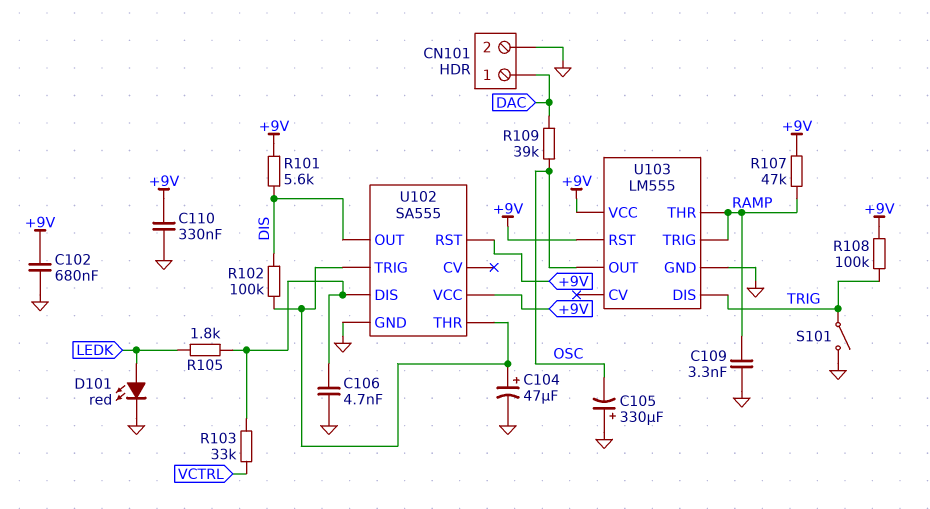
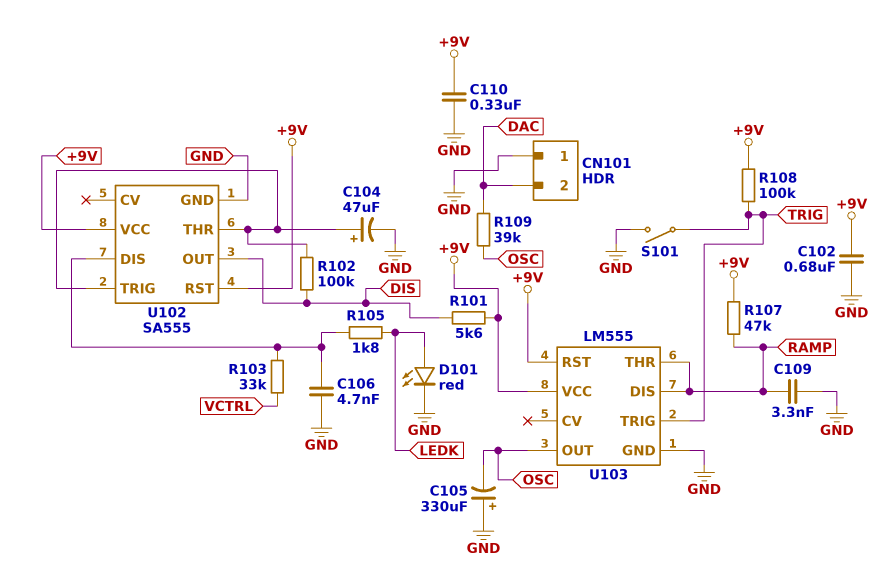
CN101 pin 1: DAC -> GND
CN101 pin 2: GND -> DAC
U103 pin DIS: TRIG -> RAMP
U103 pin TRIG: RAMP -> TRIG

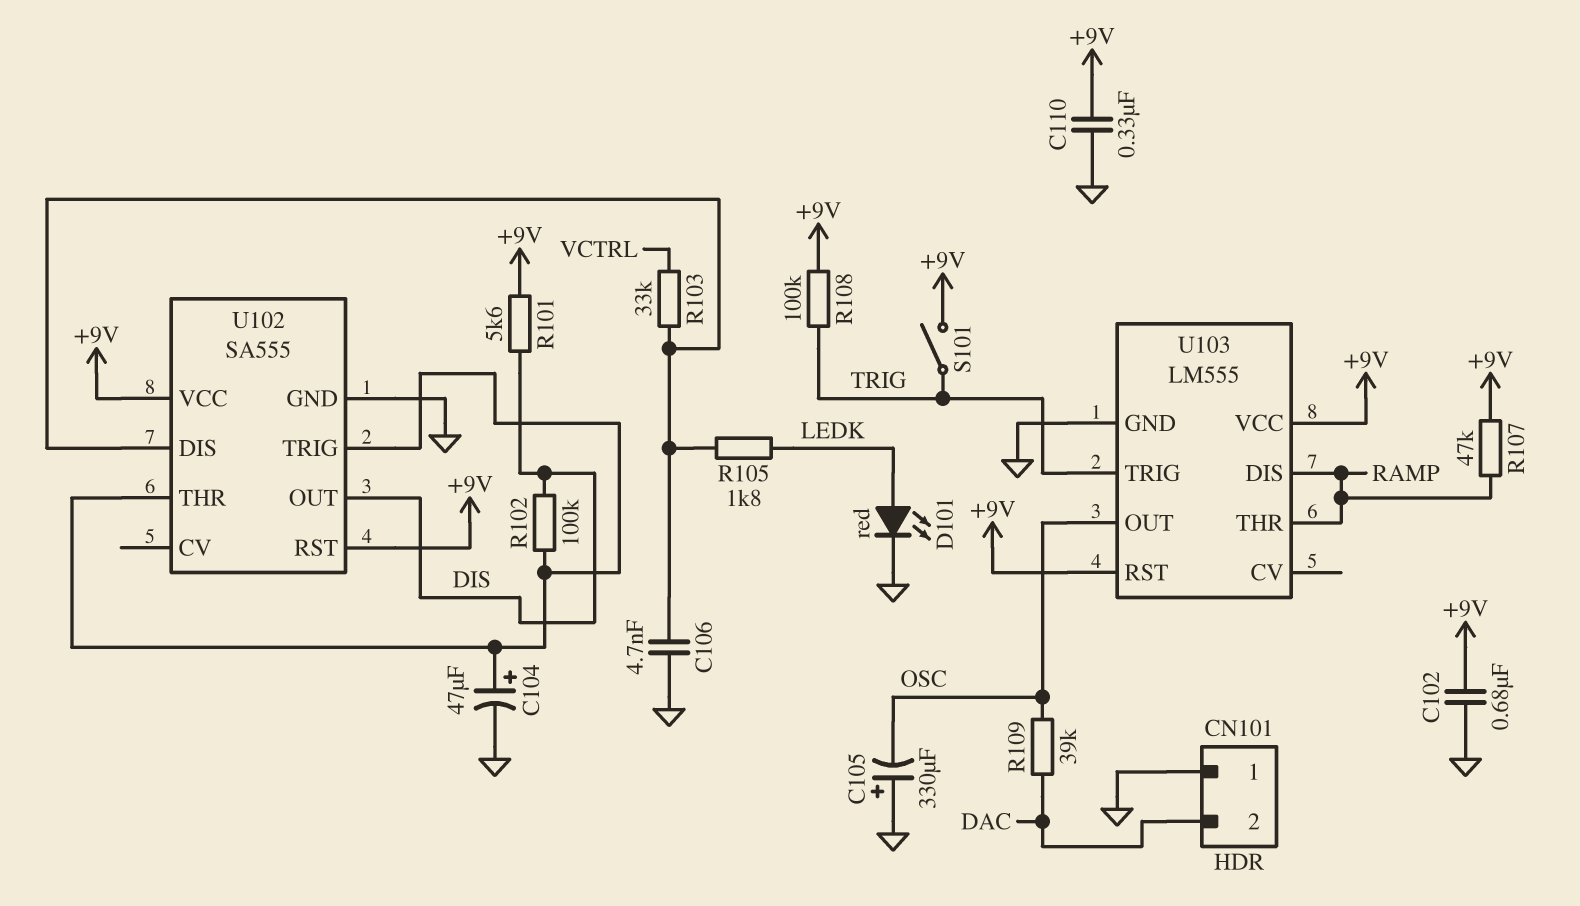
C109: 3.3nF (GND, RAMP) -> none
S101: switch (GND, TRIG) -> switch (+9V, TRIG)

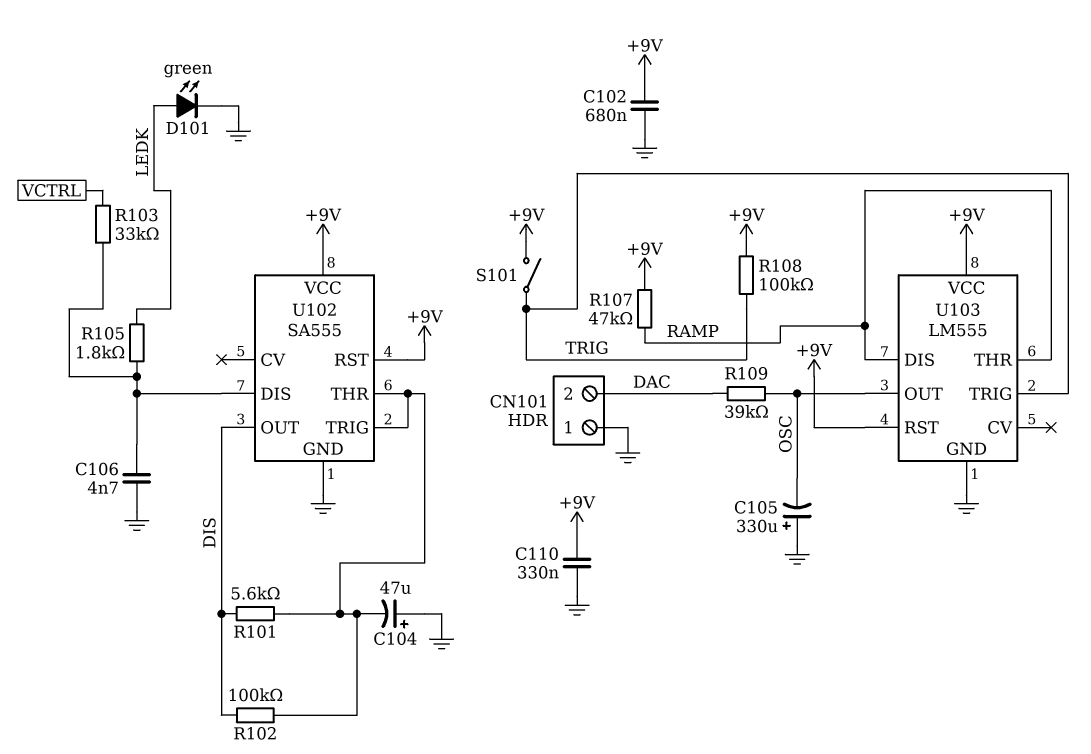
C104: 47uF (plus U102/THR, minus GND) -> 47uF (plus GND, minus U102/THR)
D101: LED red (A LEDK, K GND) -> LED green (A LEDK, K GND)
R101: 5.6k (+9V, DIS) -> 5.6k (DIS, U102/THR)

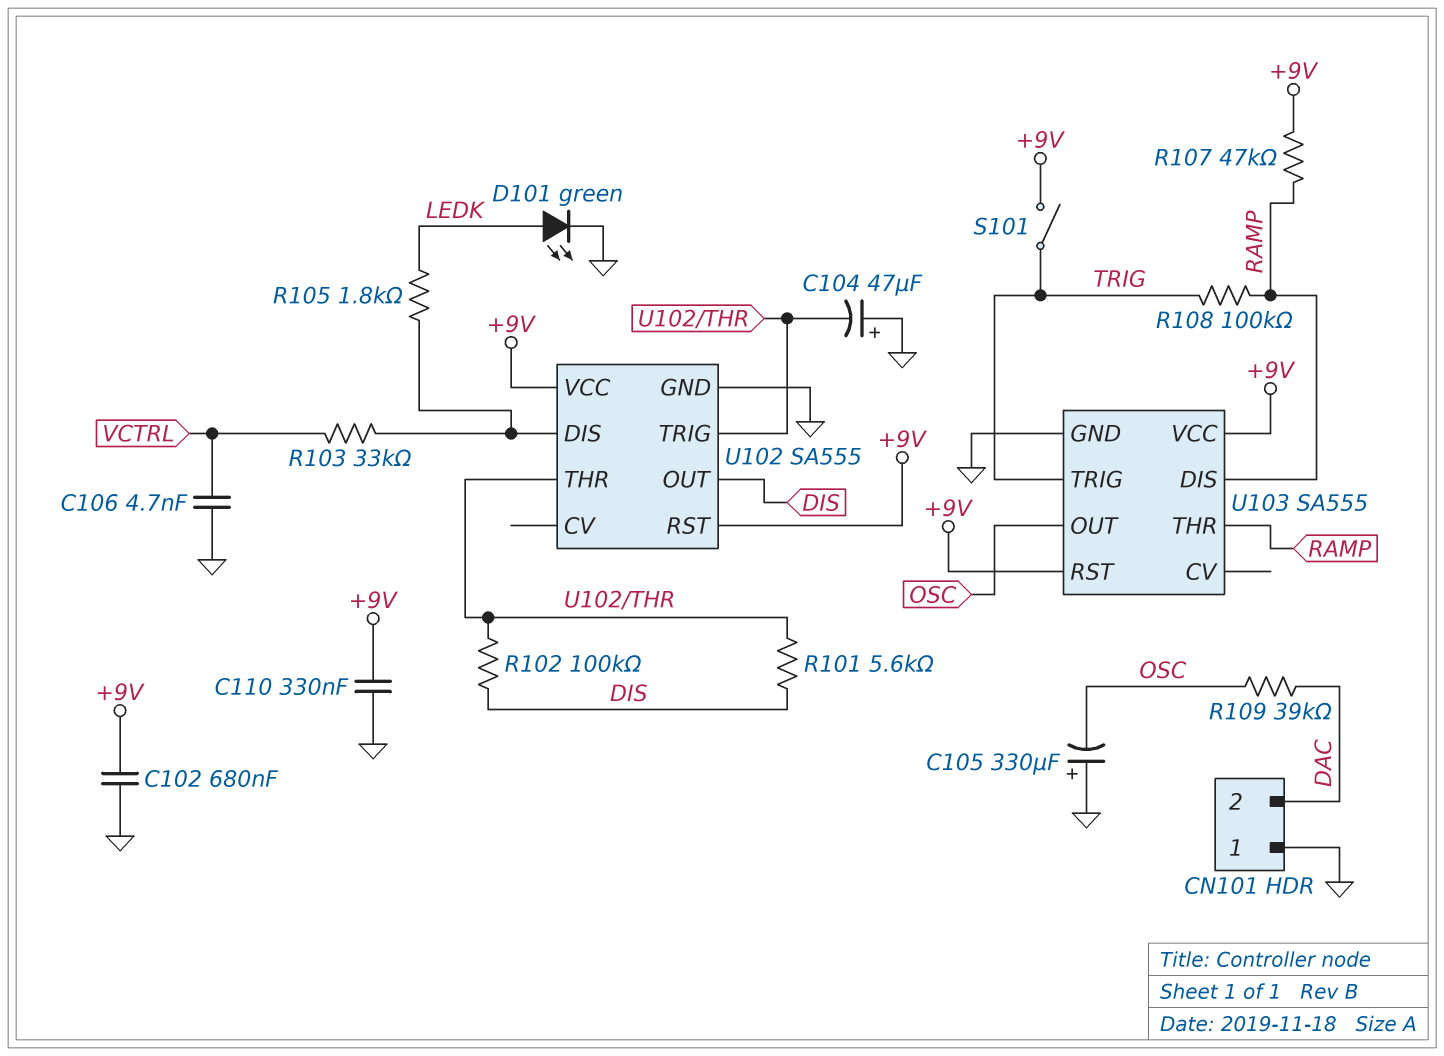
C106: 4.7nF (GND, U102/DIS) -> 4.7nF (GND, VCTRL)
R108: 100k (+9V, TRIG) -> 100k (RAMP, TRIG)
U103: LM555 -> SA555

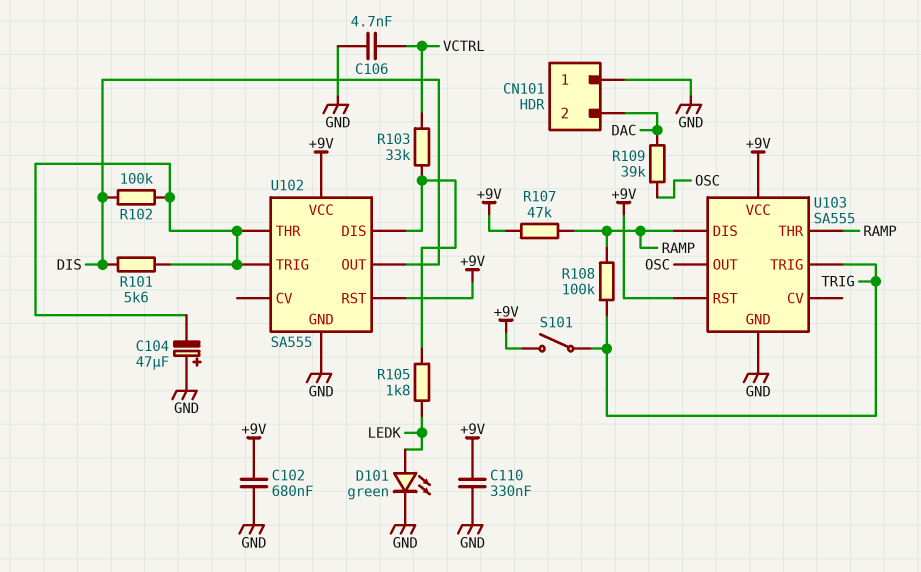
C105: 330uF (plus GND, minus OSC) -> none

